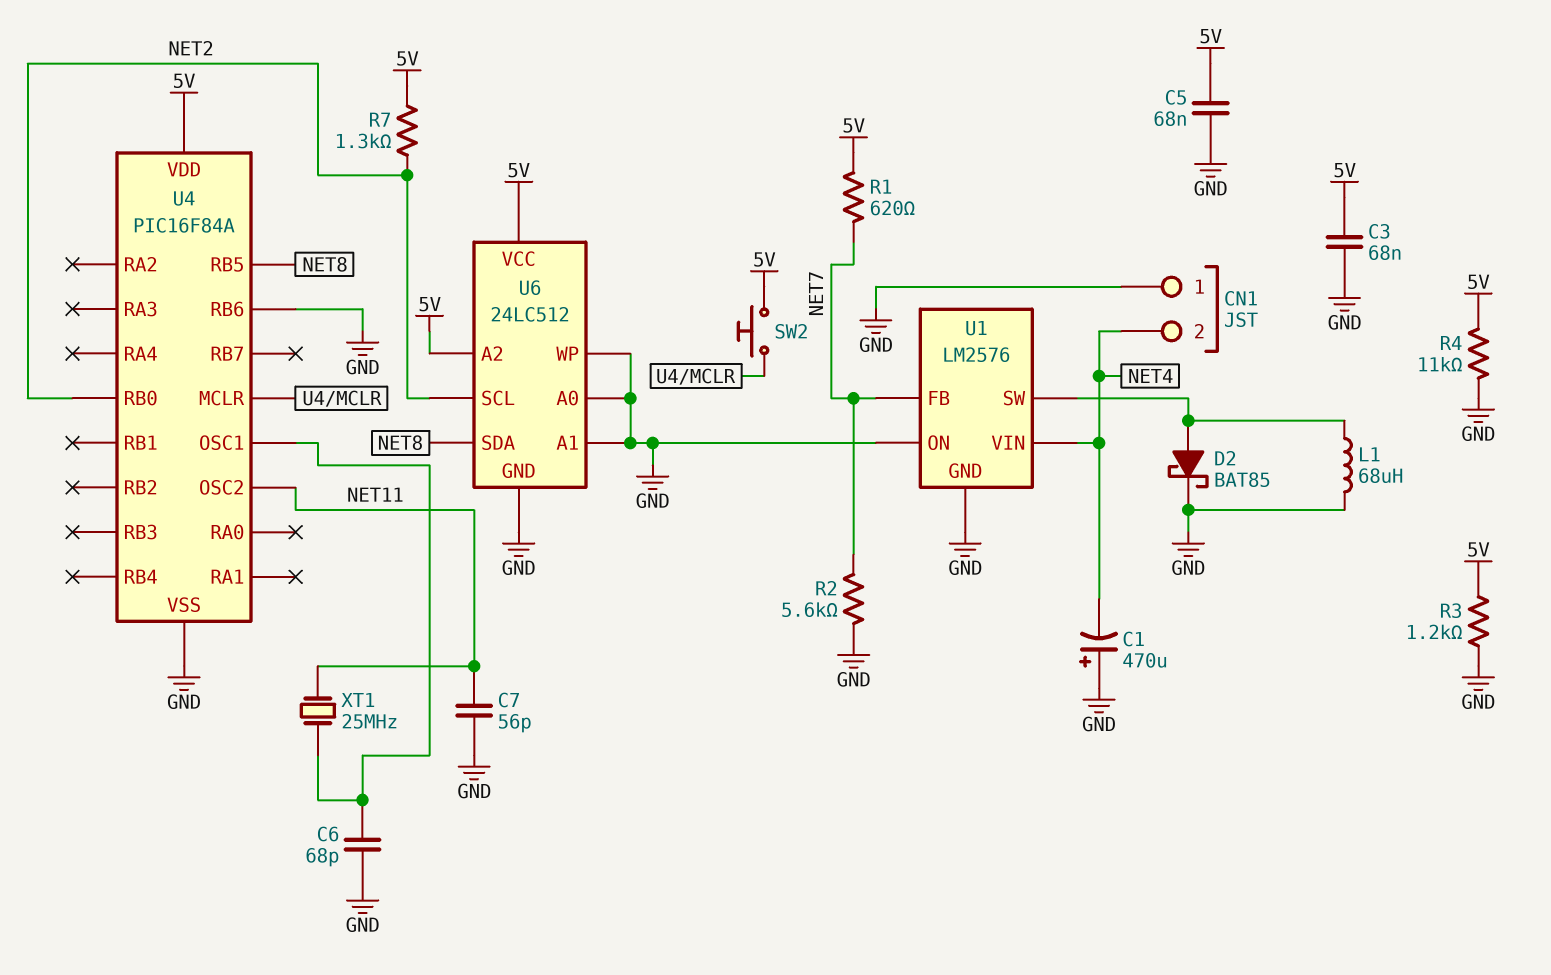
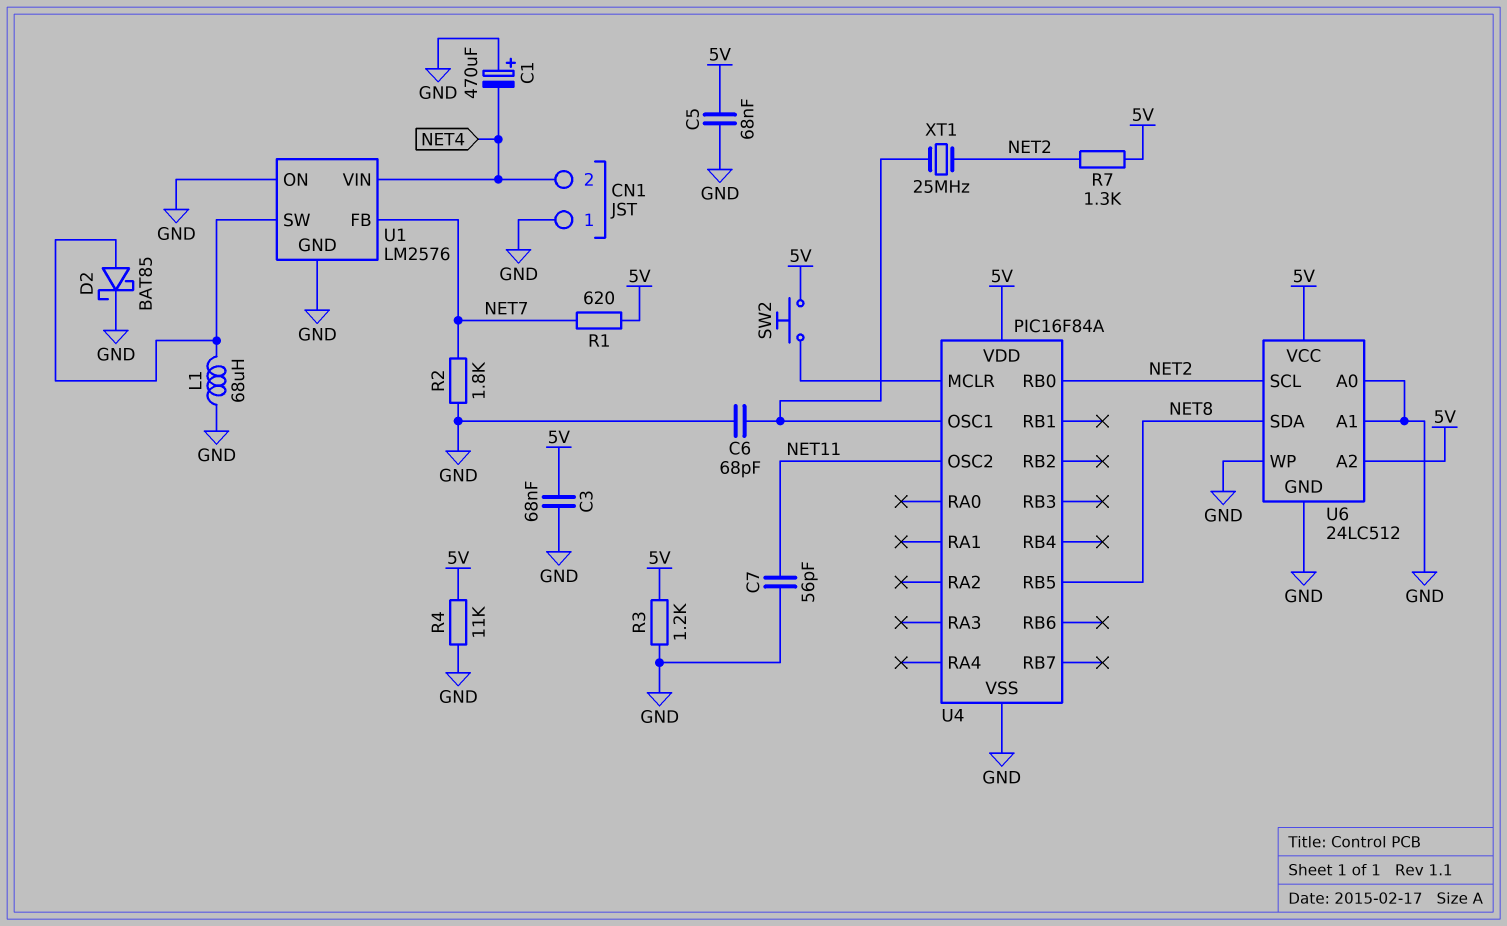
R2: 5.6k (GND, NET7) -> 1.8k (GND, NET7)
U4 pin RB6: GND -> none
XT1: 25MHz (NET11, U4/OSC1) -> 25MHz (NET2, U4/OSC1)

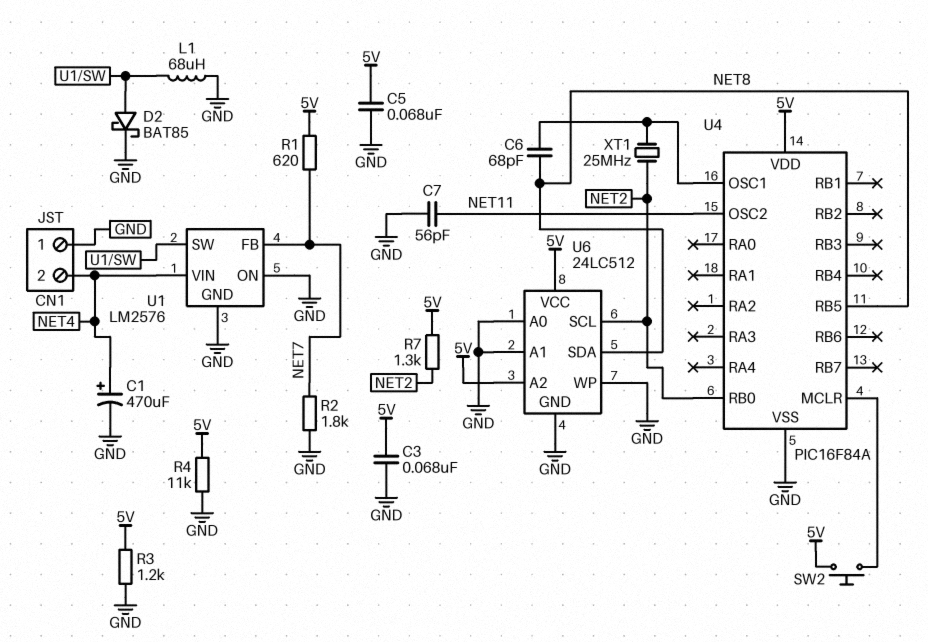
C1: 470uF (plus GND, minus NET4) -> 470uF (plus NET4, minus GND)
C6: 68pF (GND, U4/OSC1) -> 68pF (NET8, U4/OSC1)

